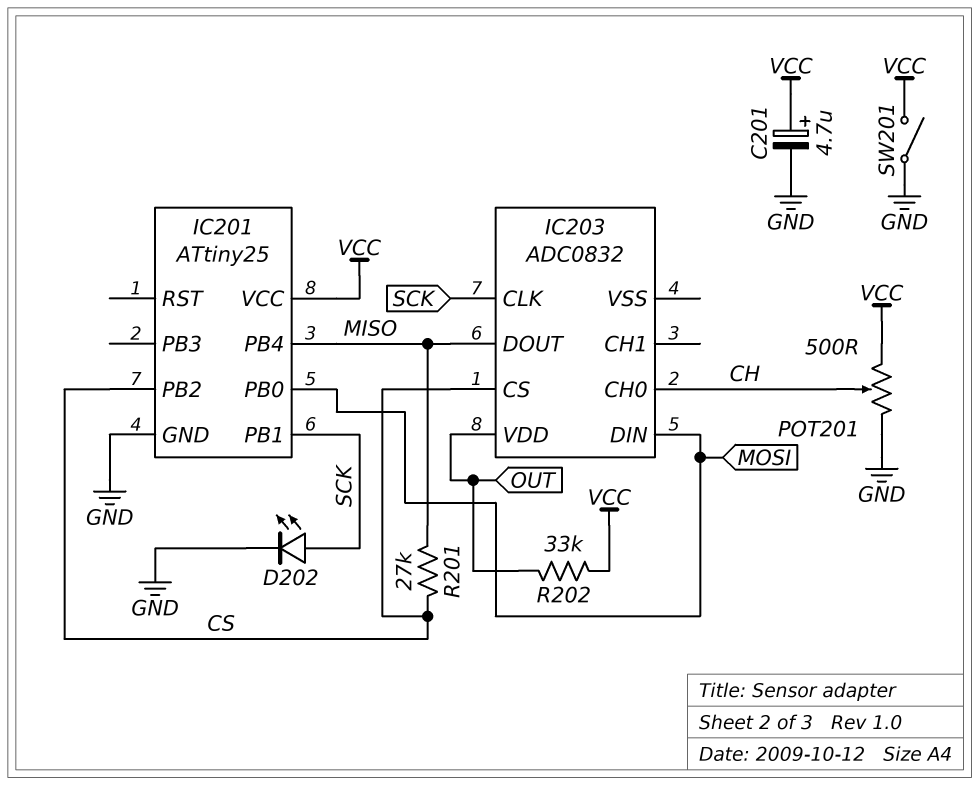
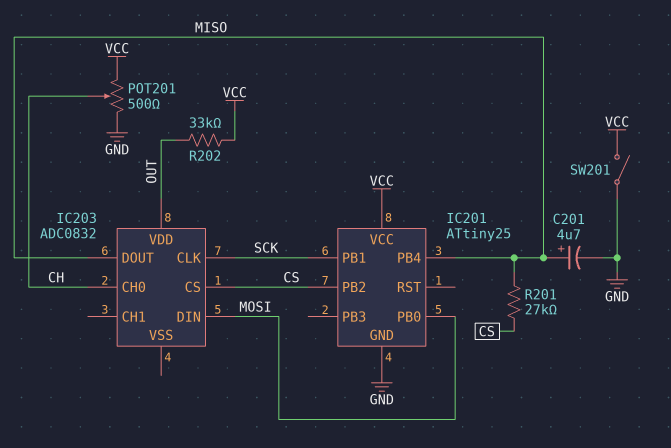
C201: 4.7uF (plus VCC, minus GND) -> 4.7uF (plus MISO, minus GND)
D202: LED (A SCK, K GND) -> none

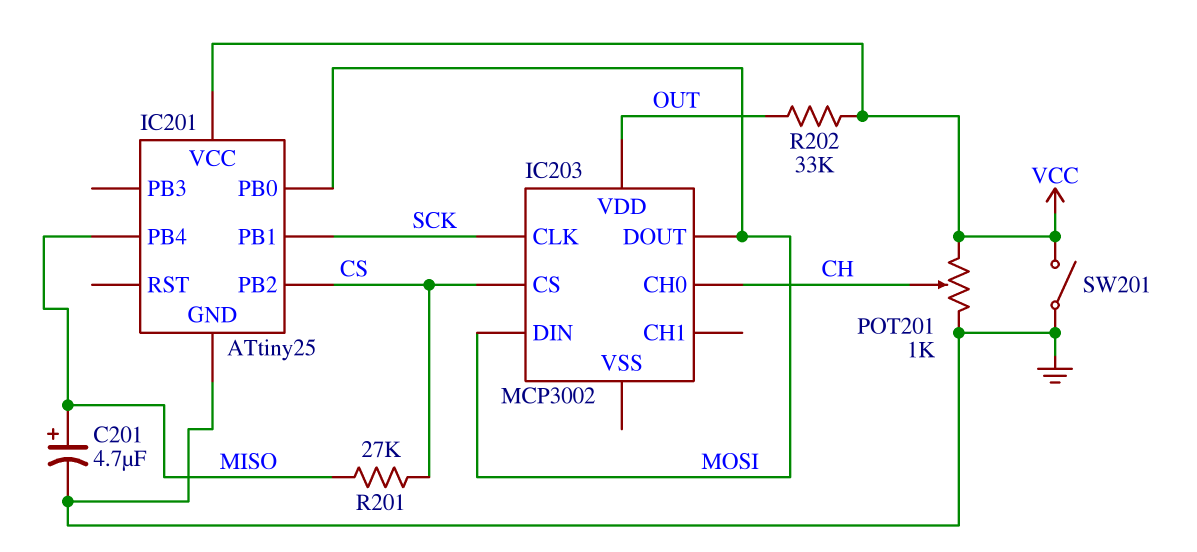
IC203: ADC0832 -> MCP3002
IC203 pin DOUT: MISO -> MOSI
POT201: 500 (GND, VCC, wiper CH) -> 1k (GND, VCC, wiper CH)

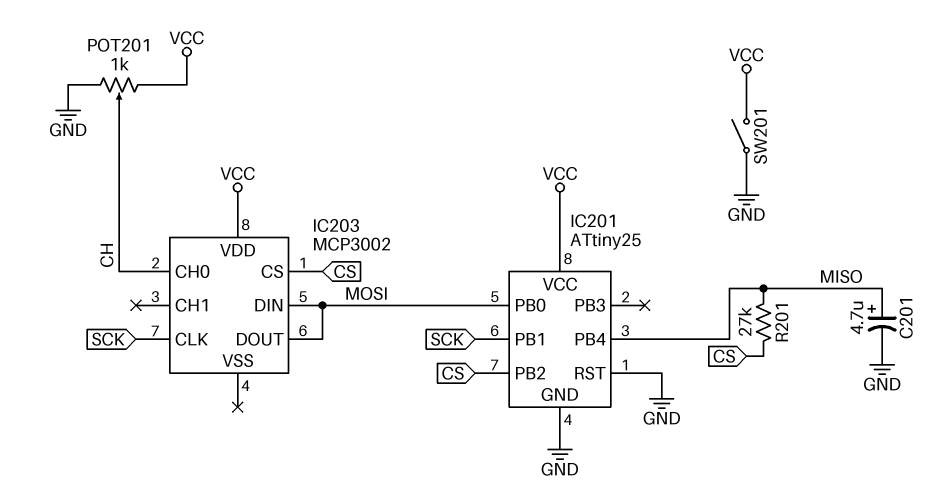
IC201 pin RST: none -> GND
IC203 pin VDD: OUT -> VCC
R202: 33k (OUT, VCC) -> none

